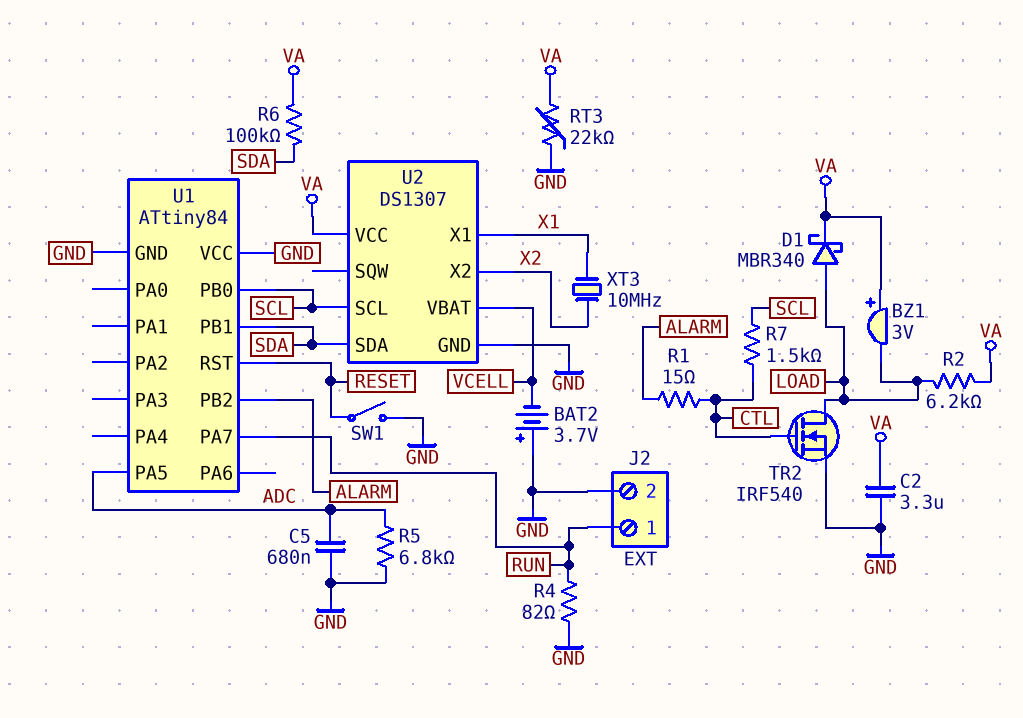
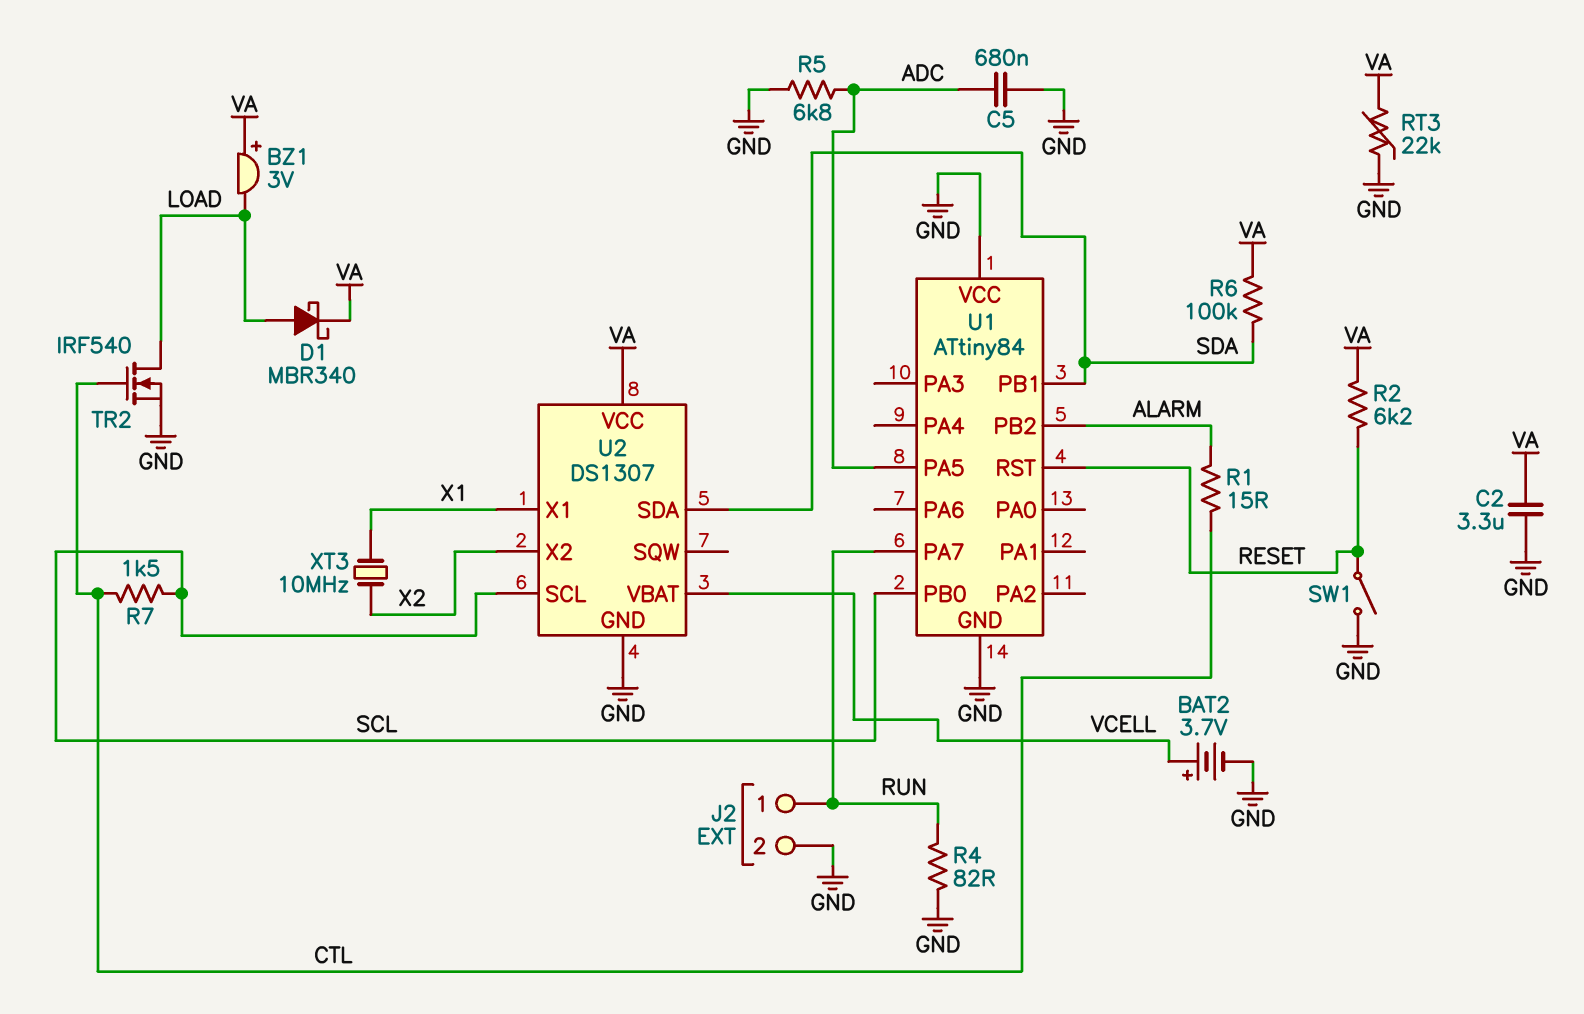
BAT2: 3.7V (plus GND, minus VCELL) -> 3.7V (plus VCELL, minus GND)
R2: 6.2k (LOAD, VA) -> 6.2k (RESET, VA)

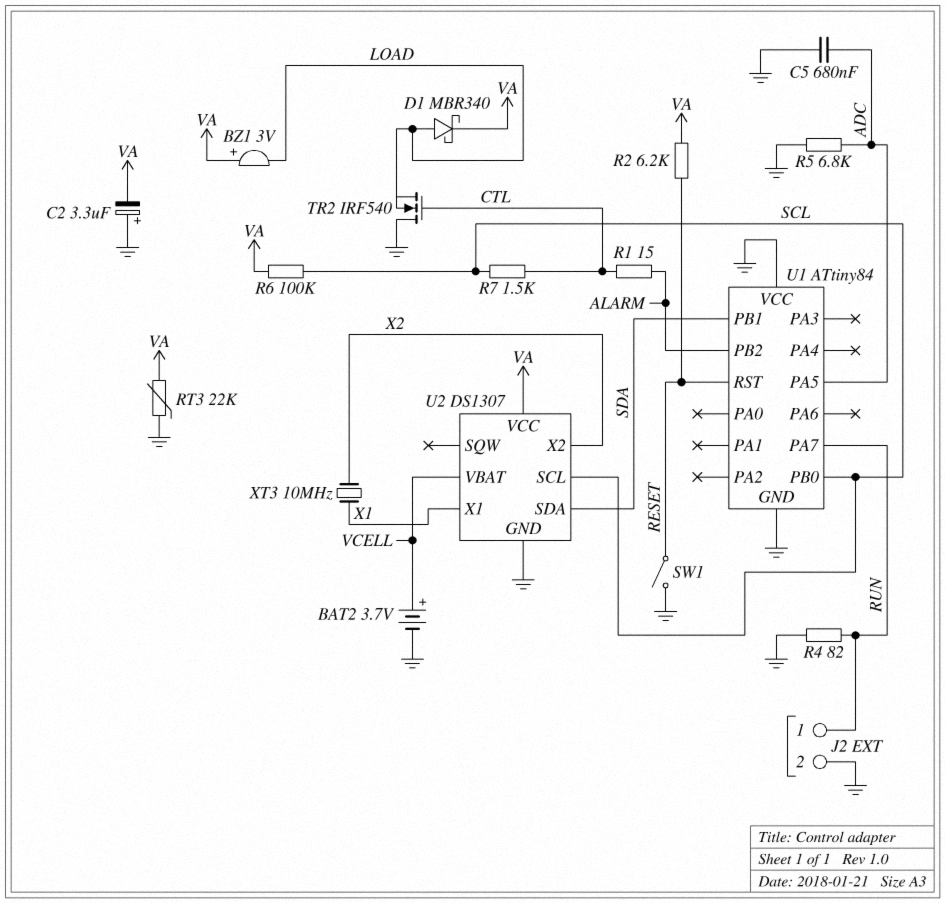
C2: 3.3uF (GND, VA) -> 3.3uF (plus GND, minus VA)
R6: 100k (SDA, VA) -> 100k (SCL, VA)
TR2: NMOS IRF540 (G CTL, D LOAD, S GND) -> NMOS IRF540 (G CTL, D GND, S LOAD)

